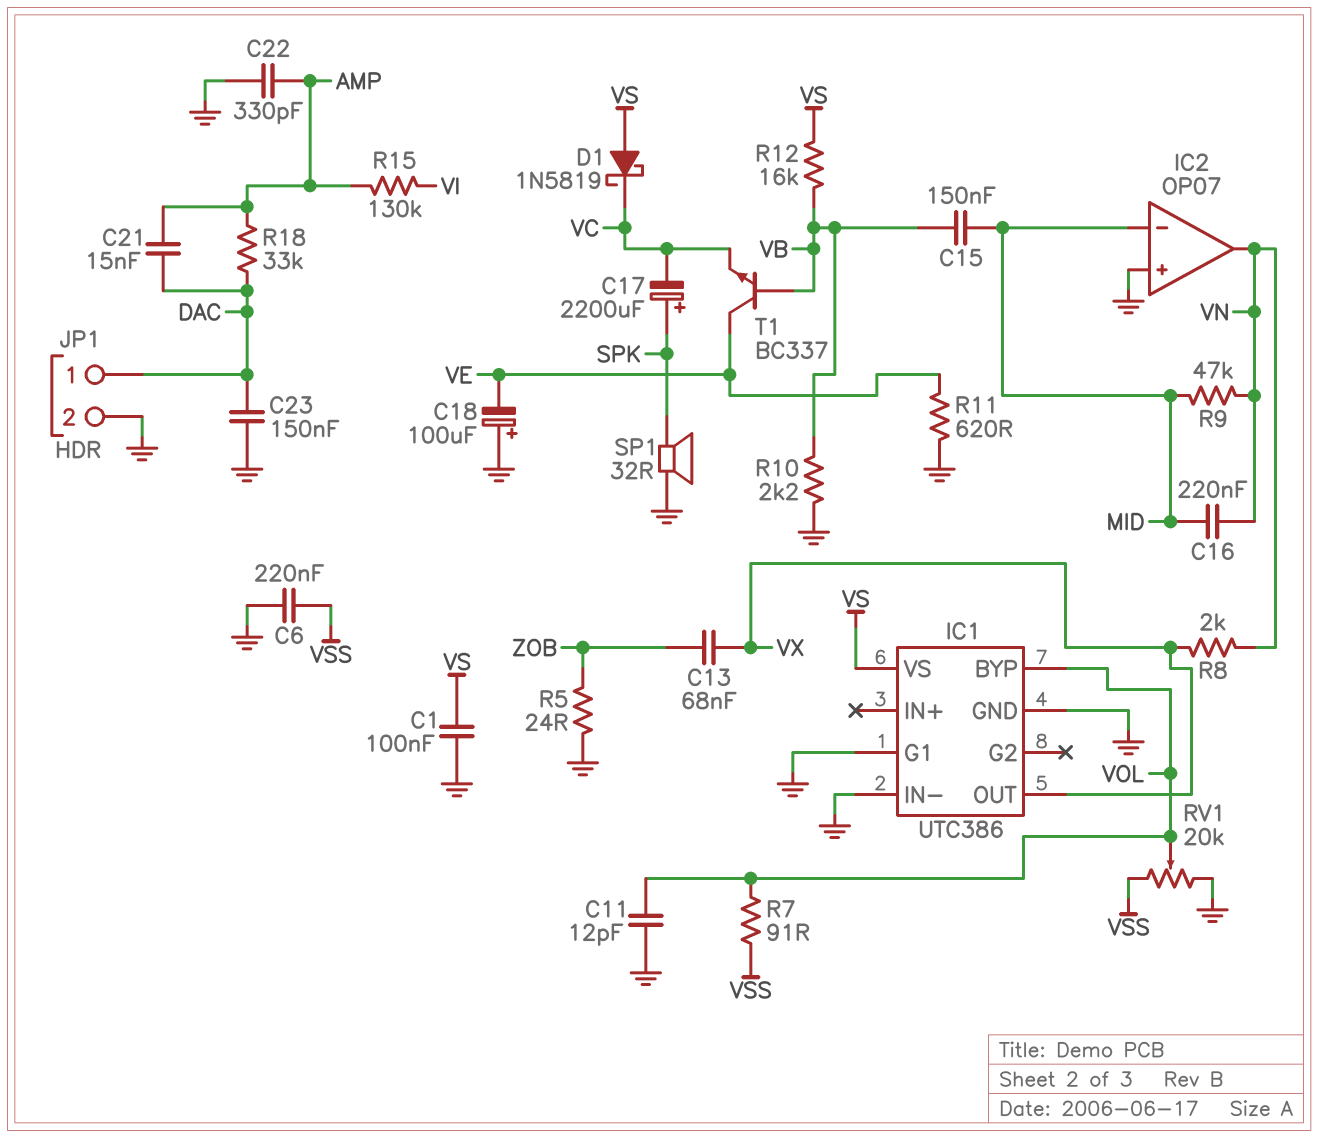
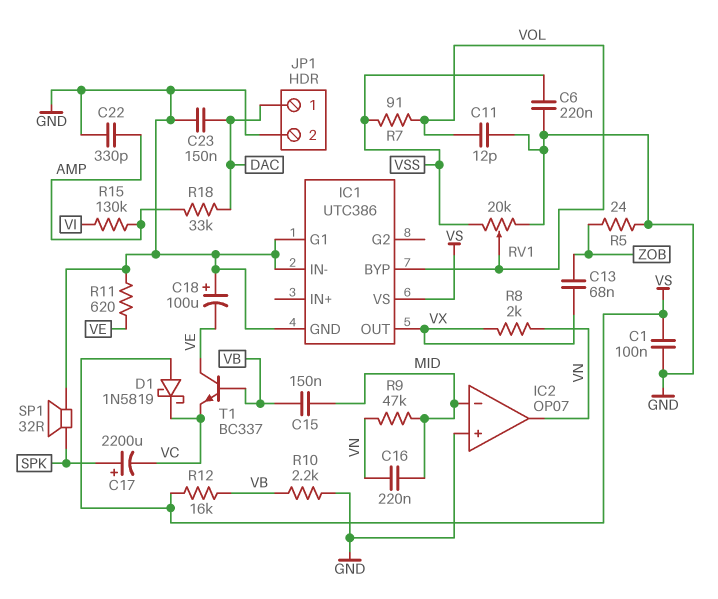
C21: 15nF (AMP, DAC) -> none

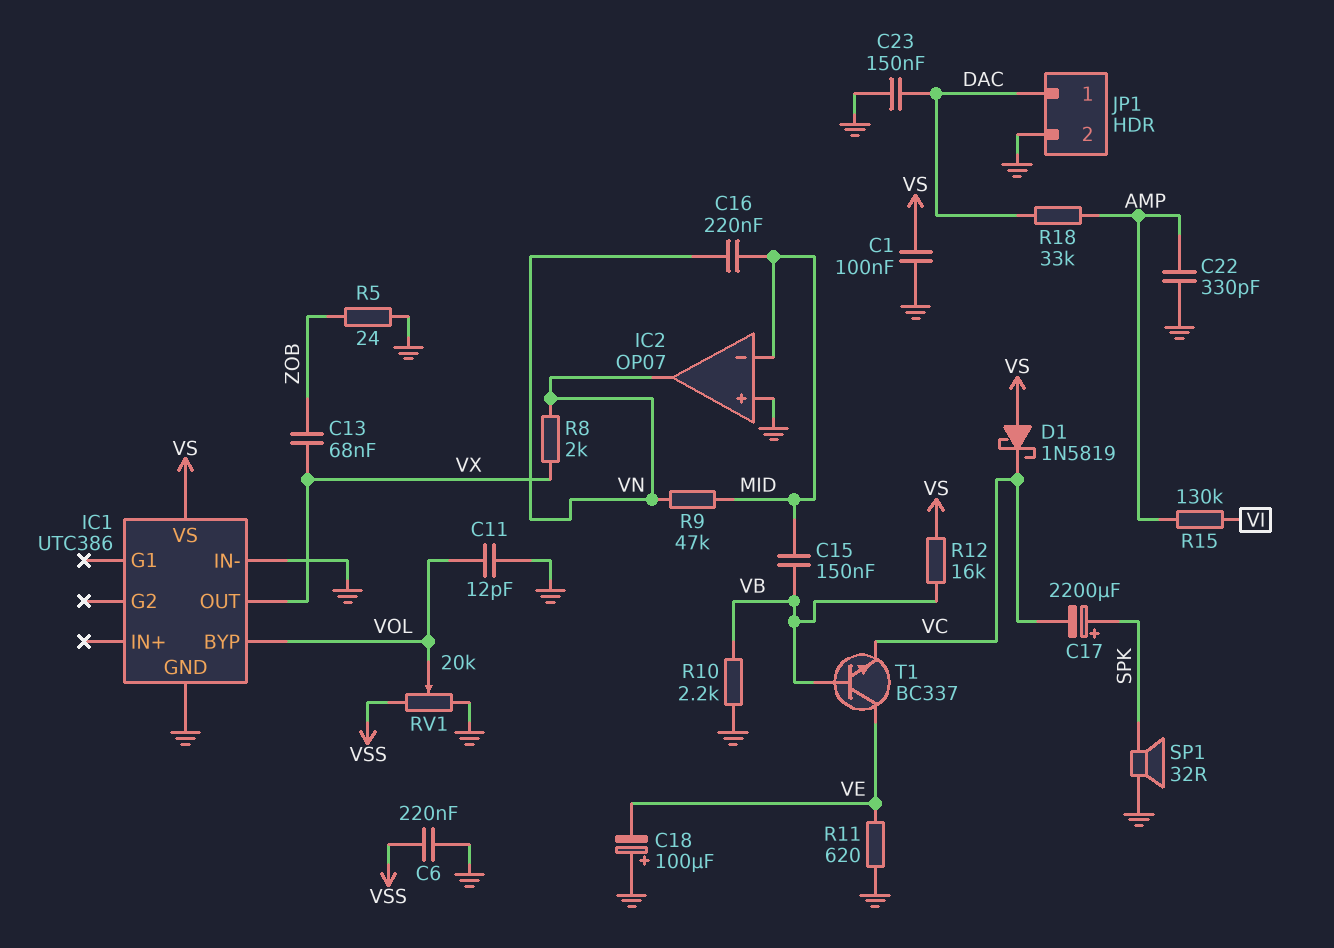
IC1 pin G1: GND -> none
R7: 91 (VOL, VSS) -> none

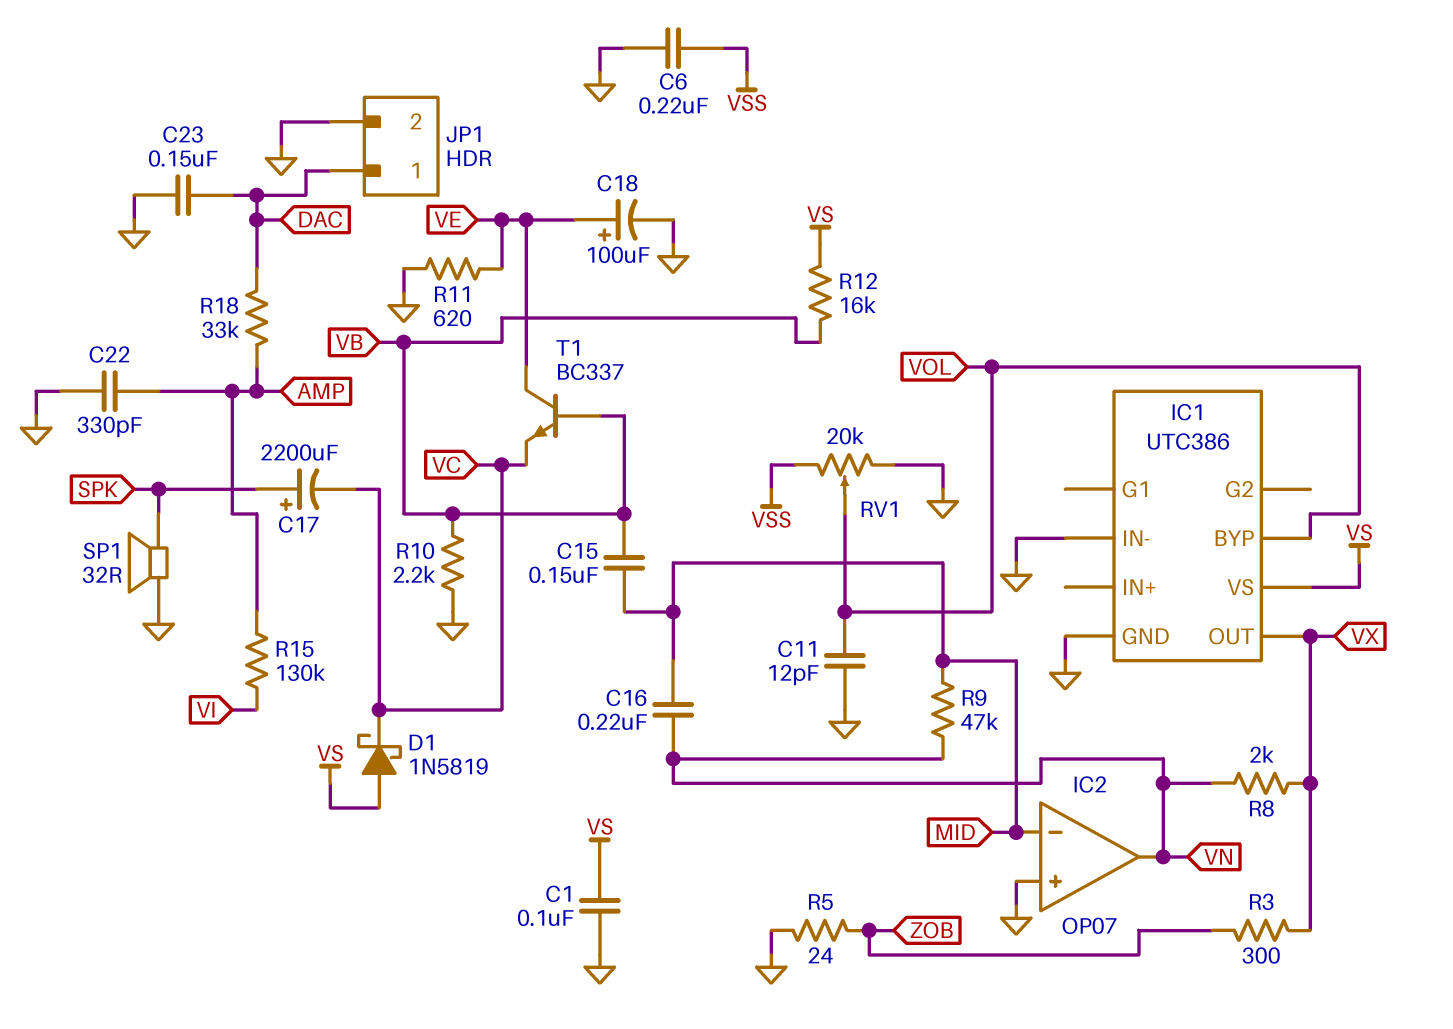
C13: 68nF (VX, ZOB) -> none
C18: 100uF (plus GND, minus VE) -> 100uF (plus VE, minus GND)
R3: none -> 300 (VX, ZOB)

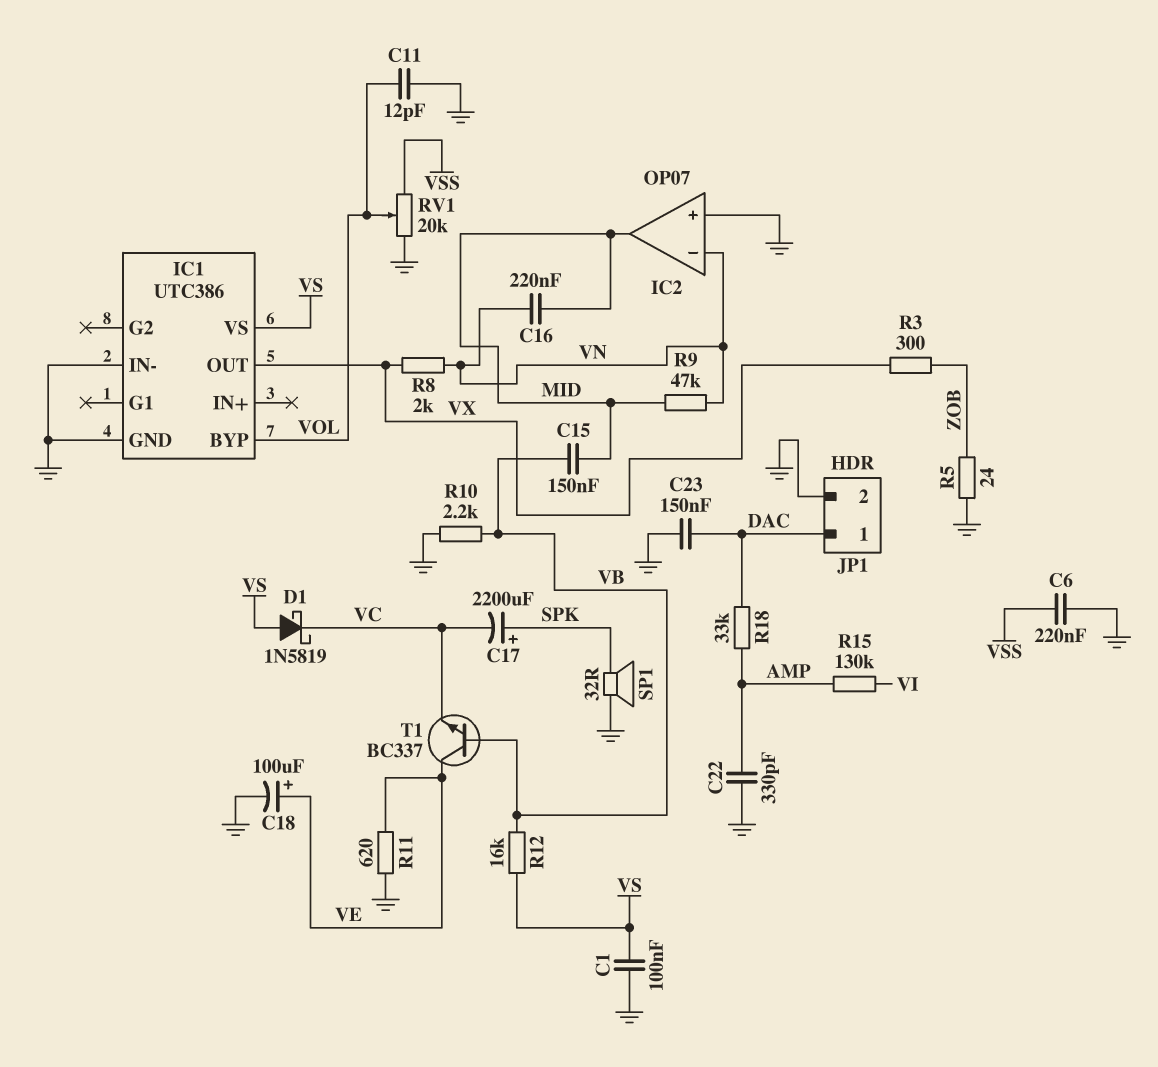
IC2 pin in-: MID -> VN
IC2 pin out: VN -> MID

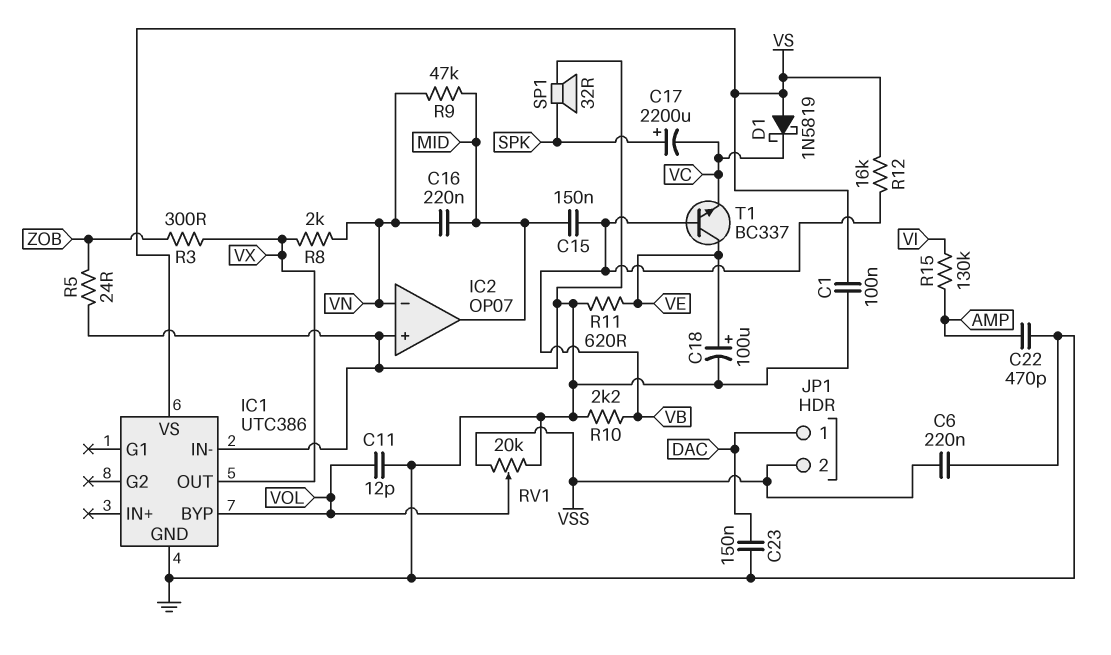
C22: 330pF (AMP, GND) -> 470pF (AMP, GND)
JP1 pin 2: GND -> VSS
R18: 33k (AMP, DAC) -> none

